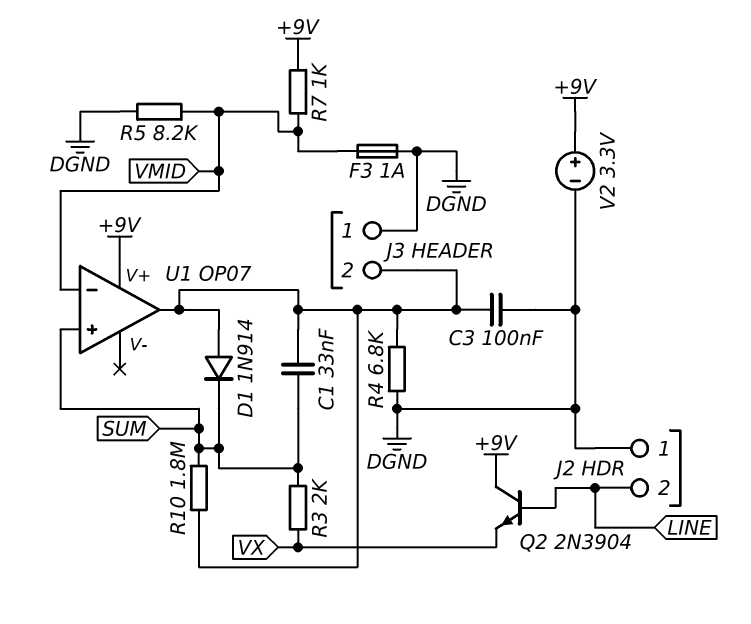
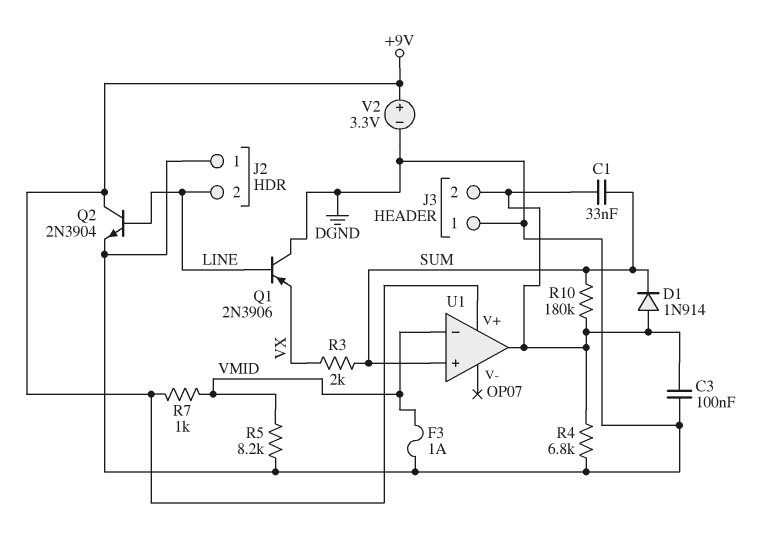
Q1: none -> PNP 2N3906 (B LINE, C DGND, E VX)
Q2: NPN 2N3904 (B LINE, C +9V, E VX) -> NPN 2N3904 (B LINE, C +9V, E DGND)
R10: 1.8M (J3/2, SUM) -> 180k (J3/2, SUM)

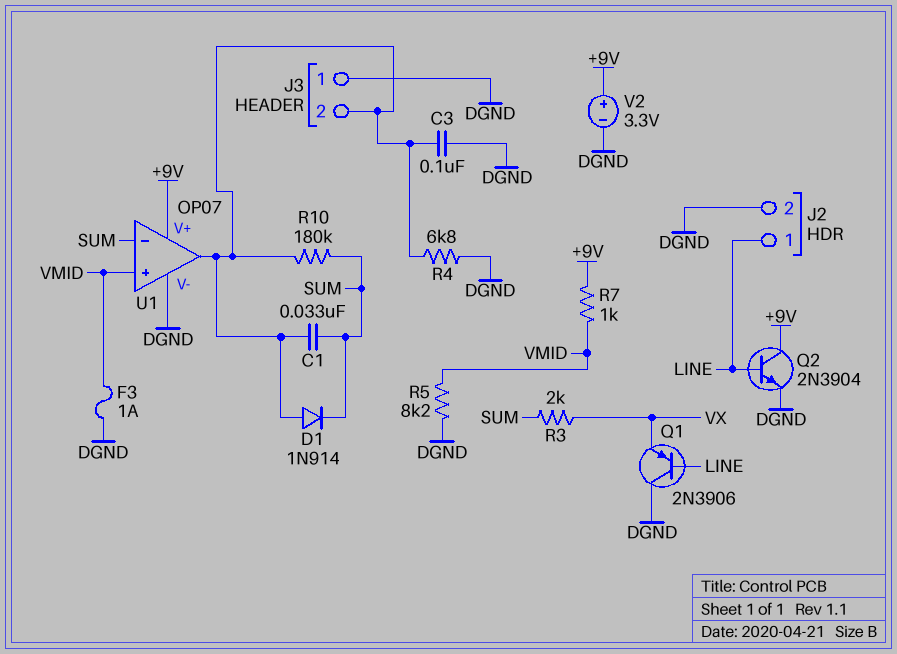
J2 pin 1: DGND -> LINE
J2 pin 2: LINE -> DGND
U1 pin V-: none -> DGND
U1 pin in+: SUM -> VMID
U1 pin in-: VMID -> SUM

